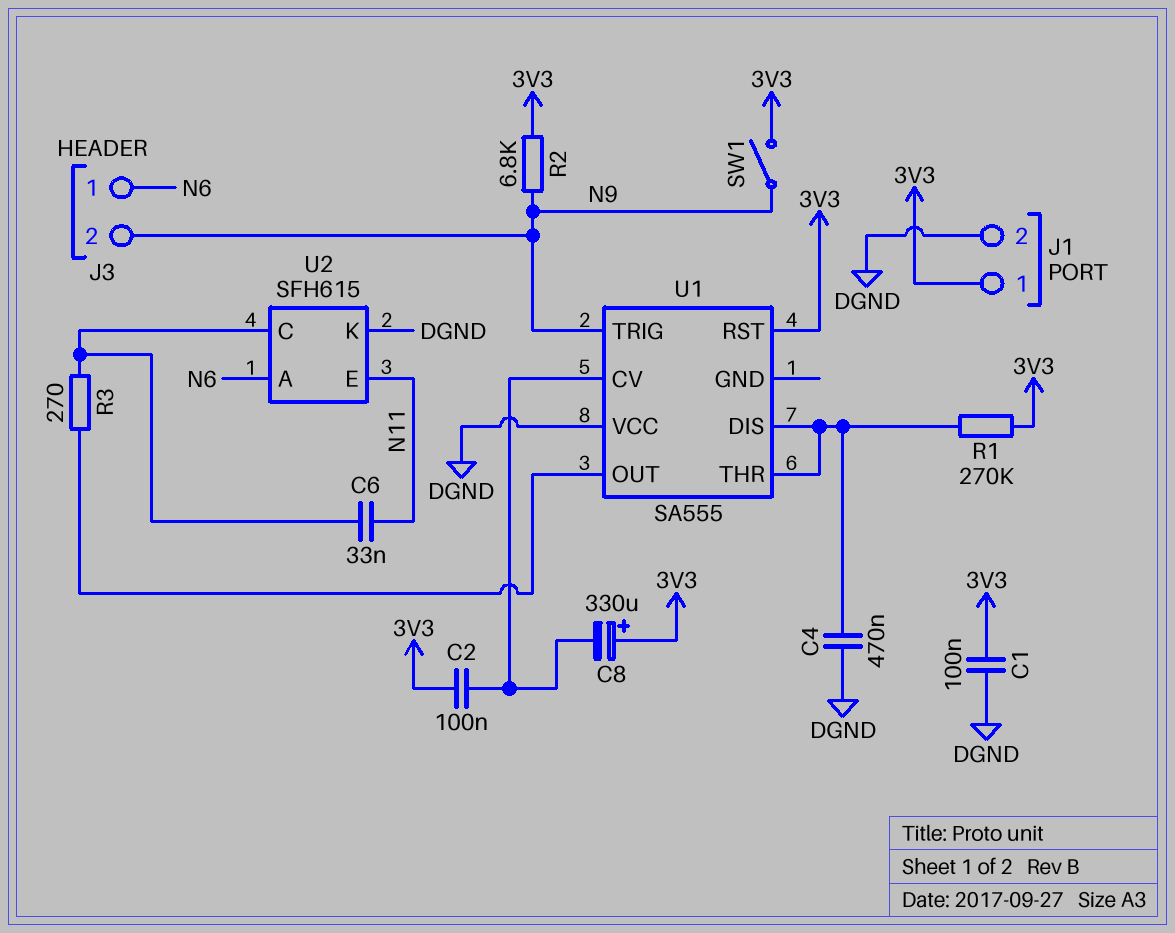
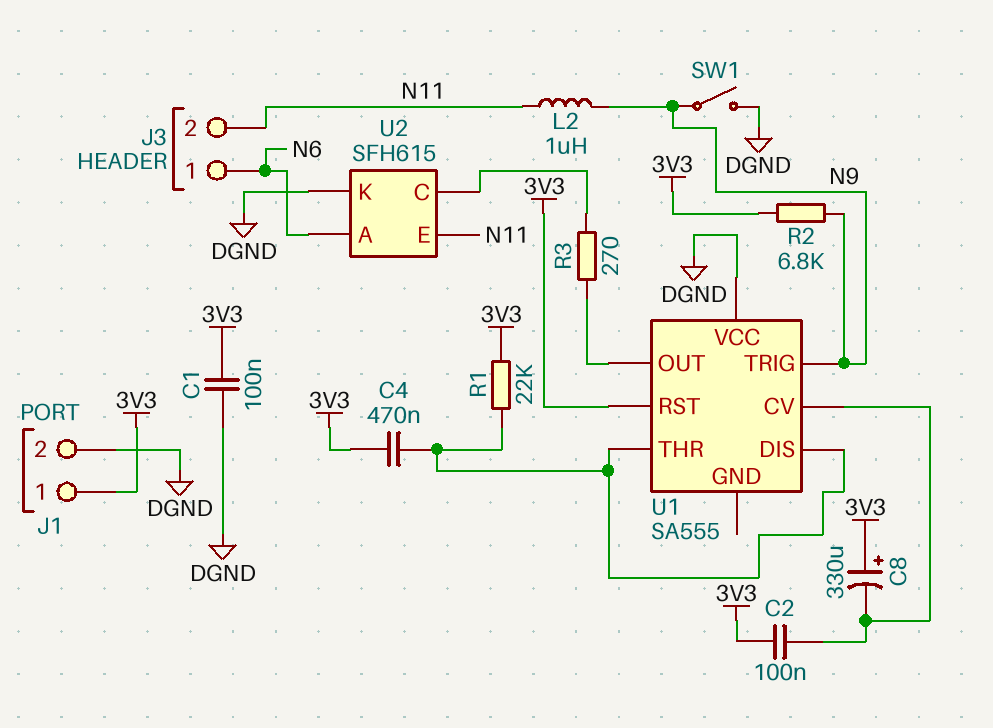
C4: 470nF (DGND, U1/DIS) -> 470nF (3V3, U1/DIS)
C6: 33nF (N11, U2/C) -> none
J3 pin 2: N9 -> N11
L2: none -> 1uH (N9, N11)
R1: 270k (3V3, U1/DIS) -> 22k (3V3, U1/DIS)
SW1: switch (3V3, N9) -> switch (DGND, N9)

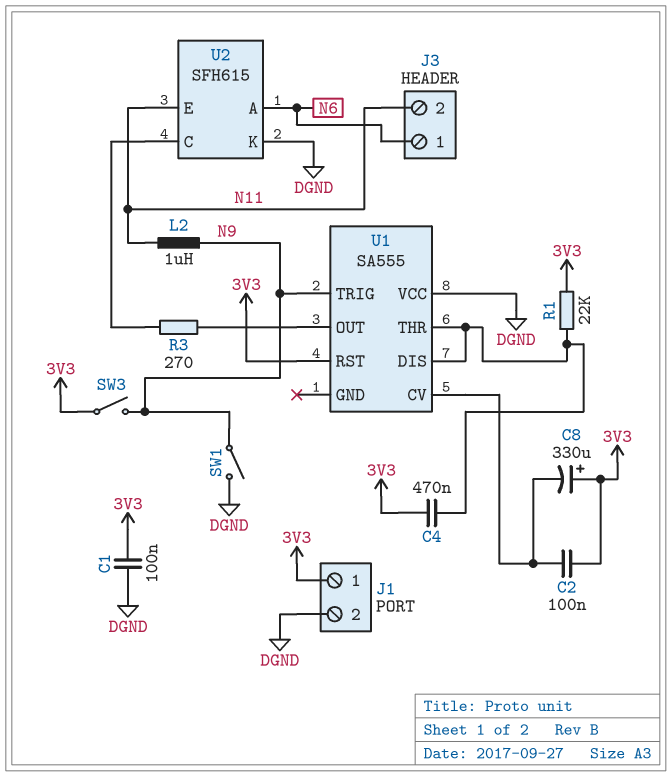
R2: 6.8k (3V3, N9) -> none
SW3: none -> switch (3V3, N9)

